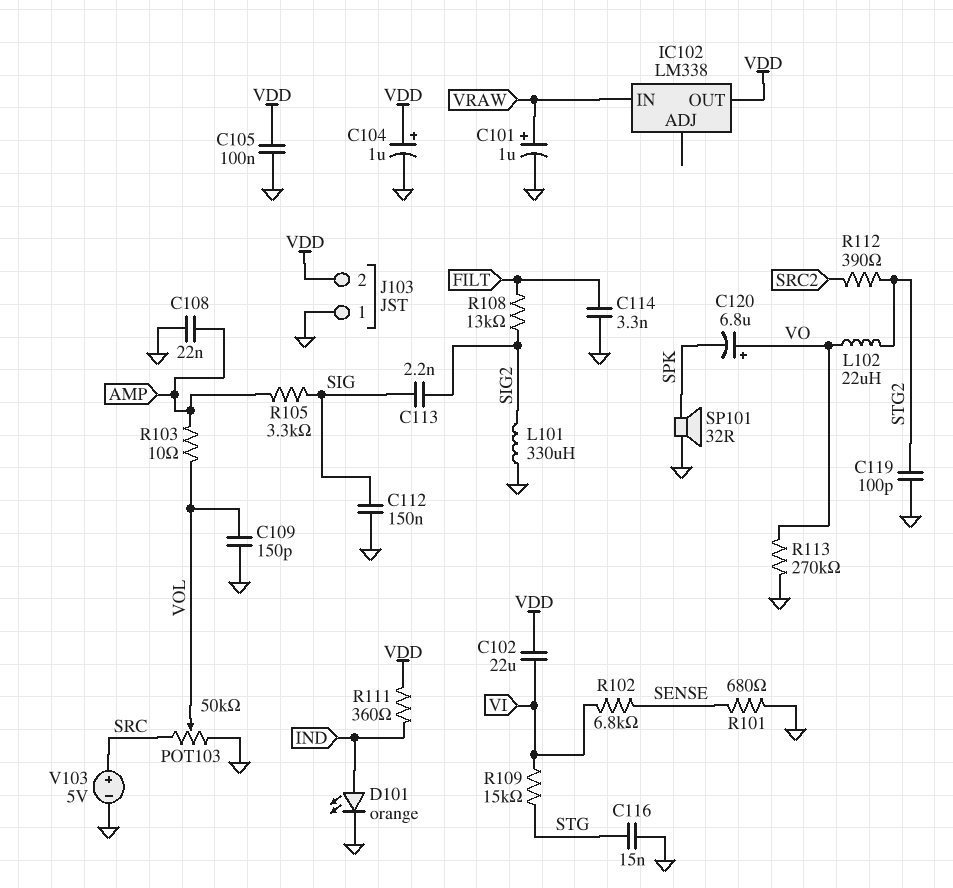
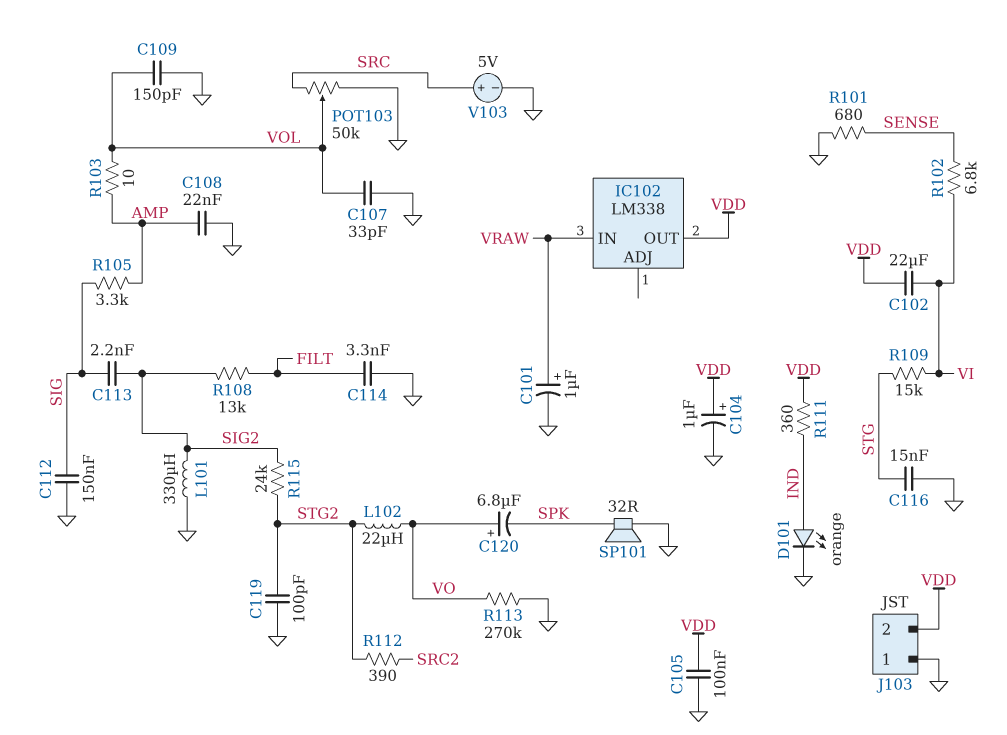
C107: none -> 33pF (GND, VOL)
R115: none -> 24k (SIG2, STG2)

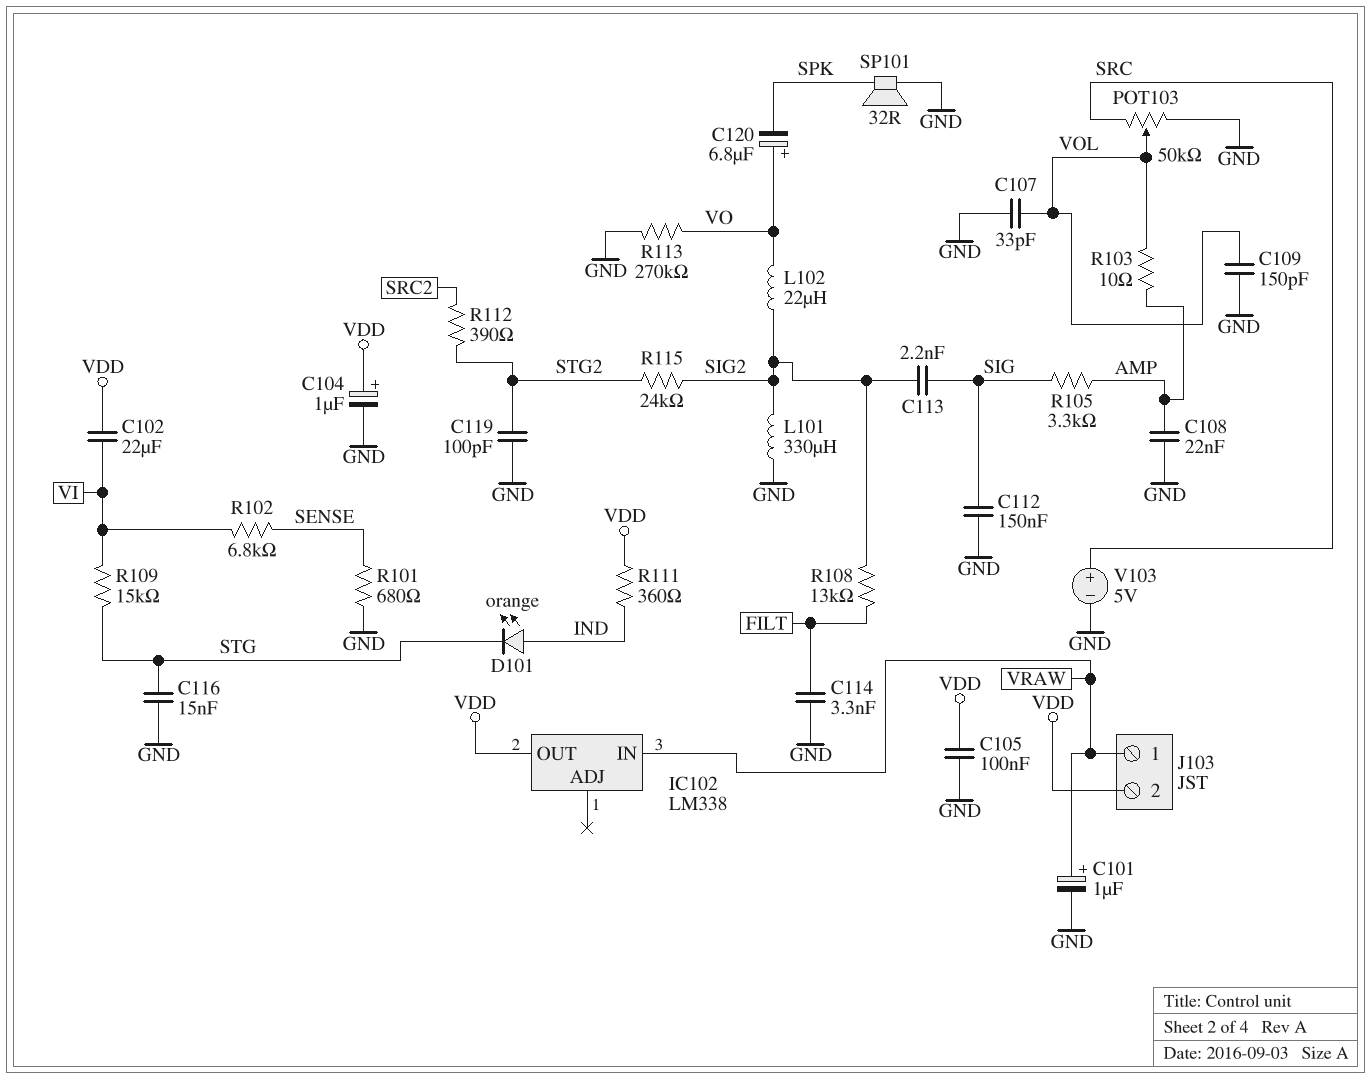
D101: LED orange (A IND, K GND) -> LED orange (A IND, K STG)
J103 pin 1: GND -> VRAW
L102: 22uH (STG2, VO) -> 22uH (SIG2, VO)

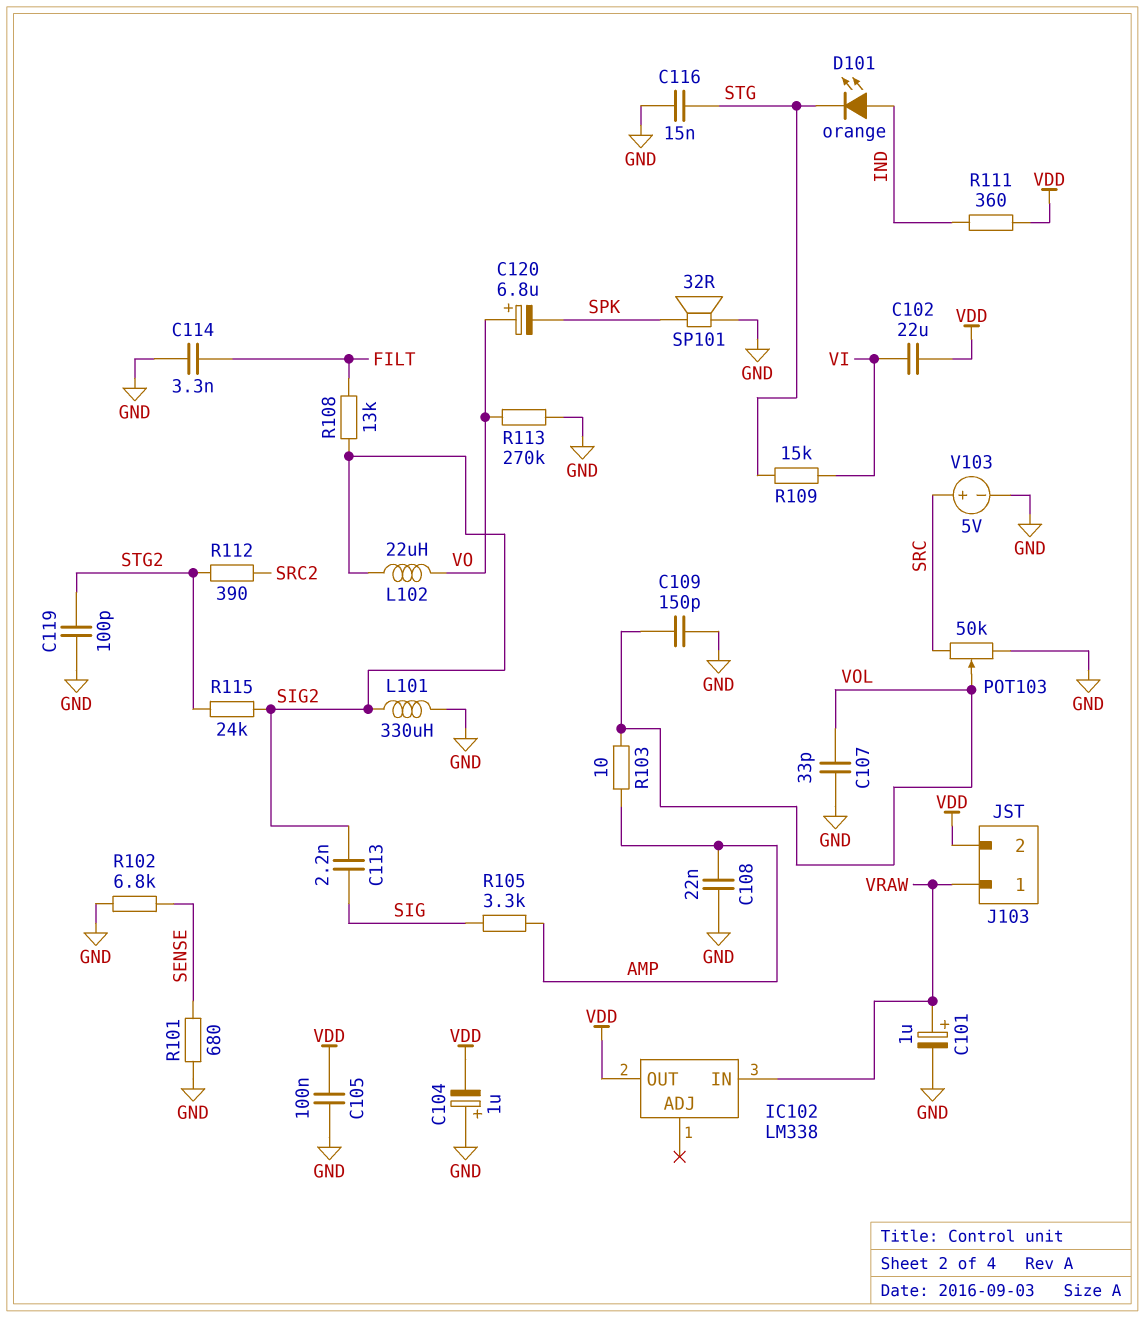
C104: 1uF (plus VDD, minus GND) -> 1uF (plus GND, minus VDD)
C112: 150nF (GND, SIG) -> none
R102: 6.8k (SENSE, VI) -> 6.8k (GND, SENSE)

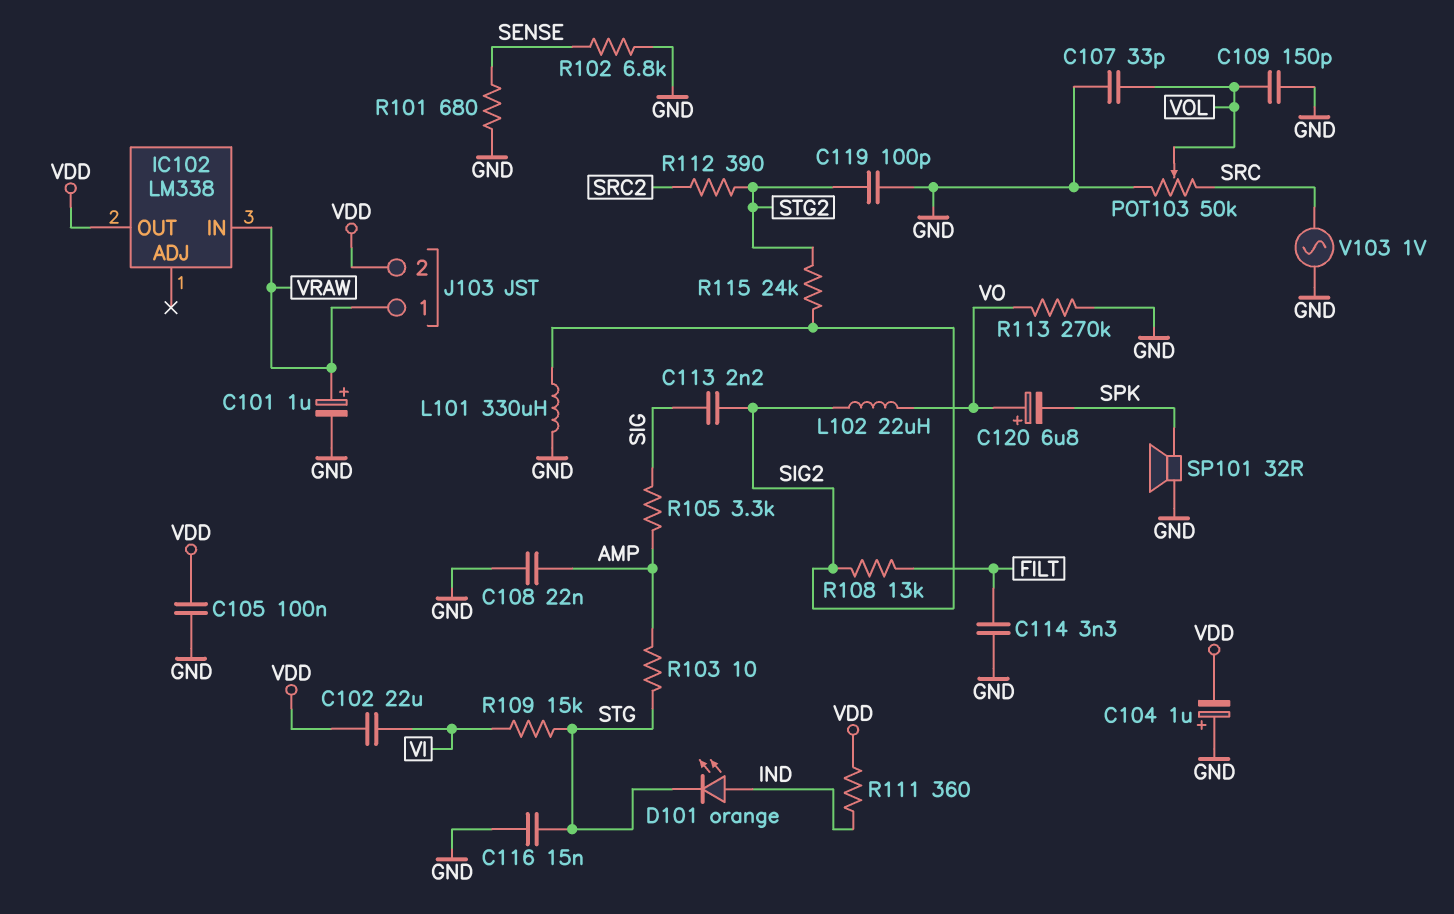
R103: 10 (AMP, VOL) -> 10 (AMP, STG)
V103: 5V (plus SRC, minus GND) -> AC 1V (GND, SRC)

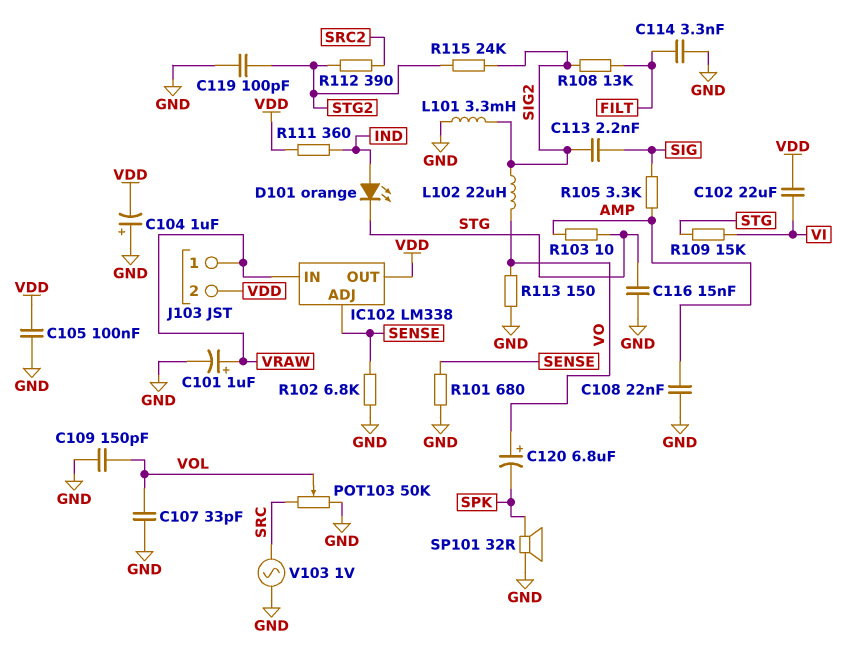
IC102 pin ADJ: none -> SENSE
L101: 330uH (GND, SIG2) -> 3.3mH (GND, SIG2)
R113: 270k (GND, VO) -> 150 (GND, VO)

